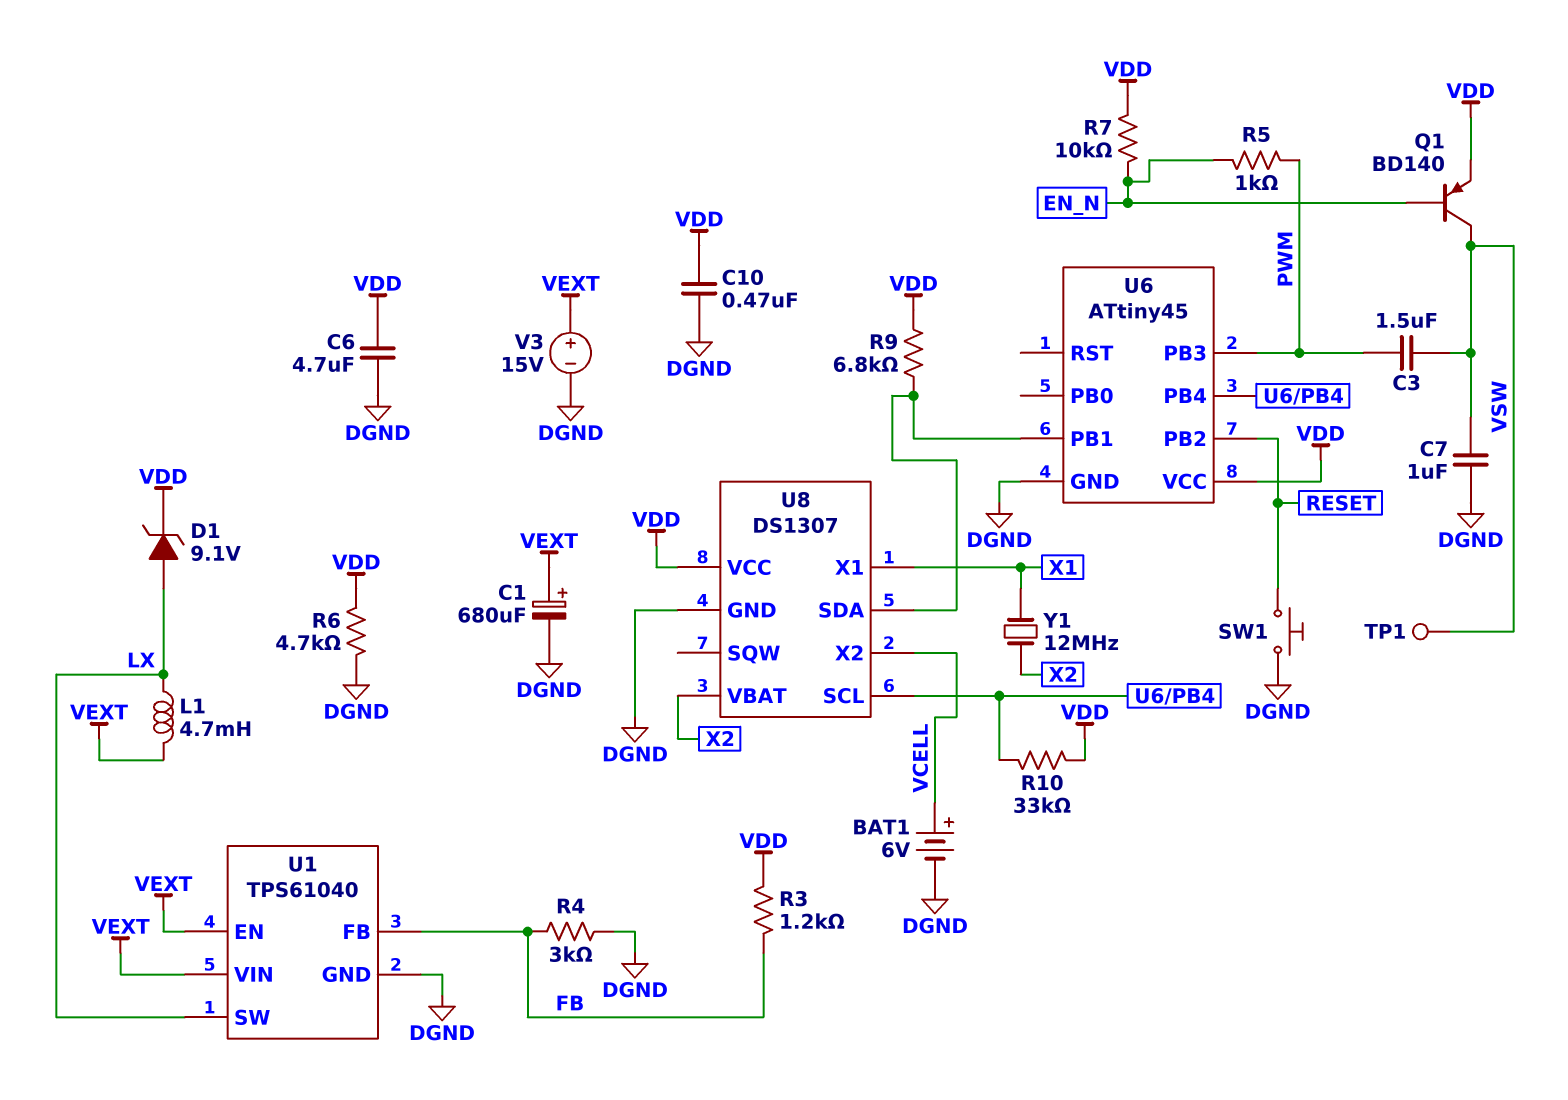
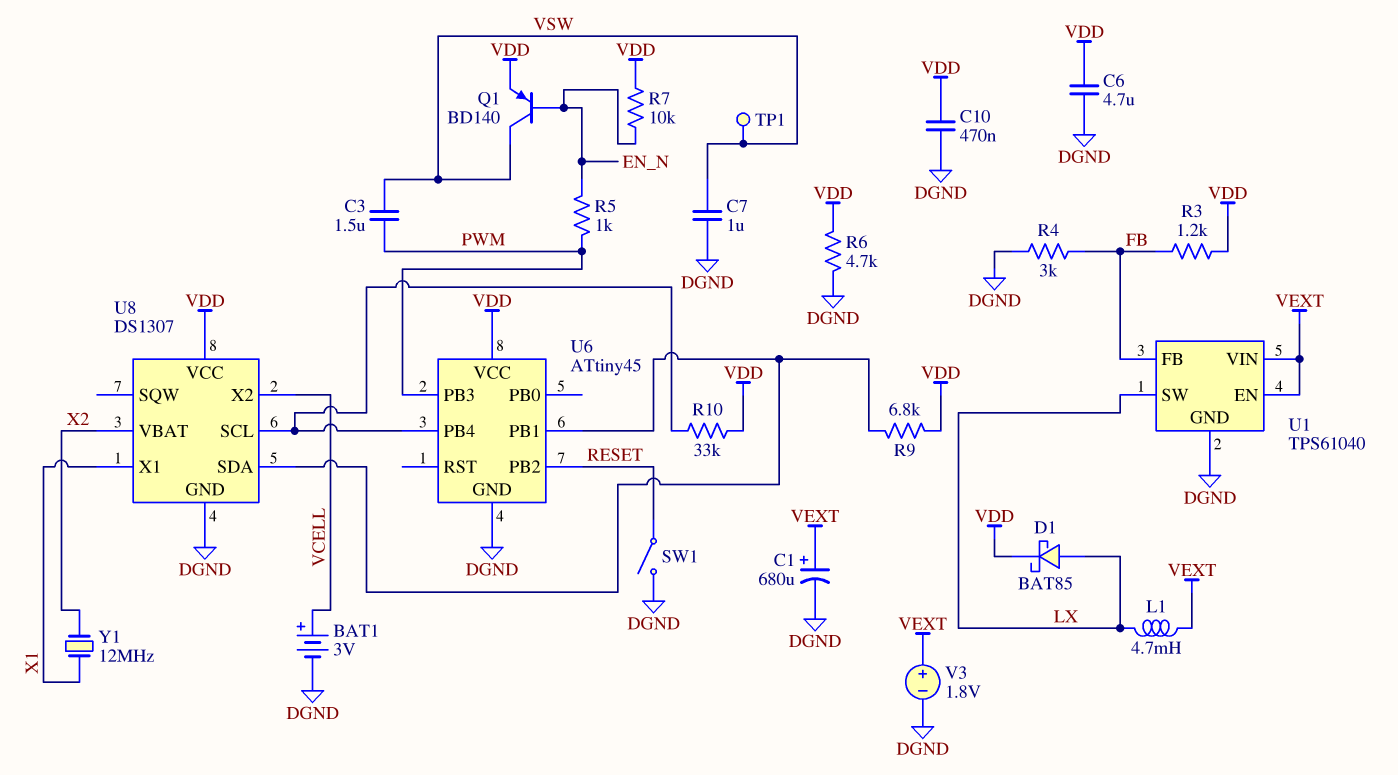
BAT1: 6V (plus VCELL, minus DGND) -> 3V (plus VCELL, minus DGND)
D1: zener 9.1V (A LX, K VDD) -> schottky BAT85 (A LX, K VDD)
SW1: button (DGND, RESET) -> switch (DGND, RESET)
V3: 15V (plus VEXT, minus DGND) -> 1.8V (plus VEXT, minus DGND)

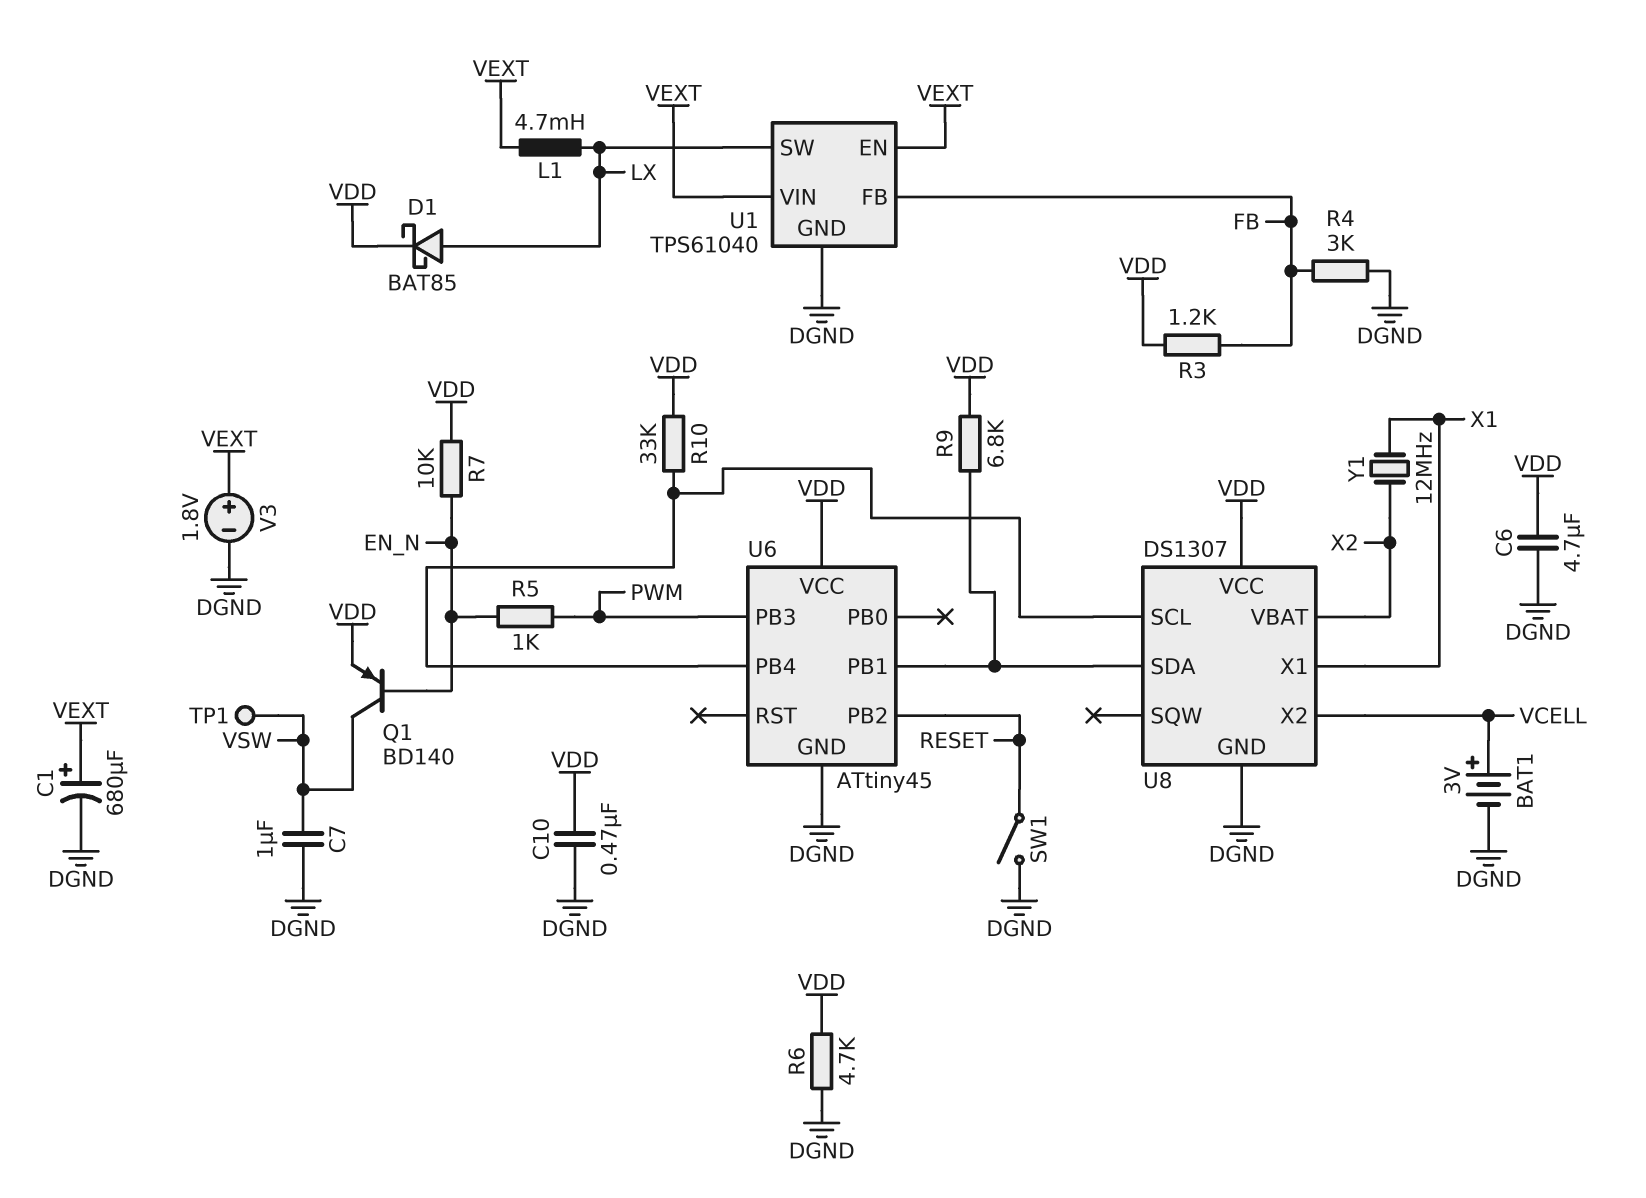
C3: 1.5uF (PWM, VSW) -> none

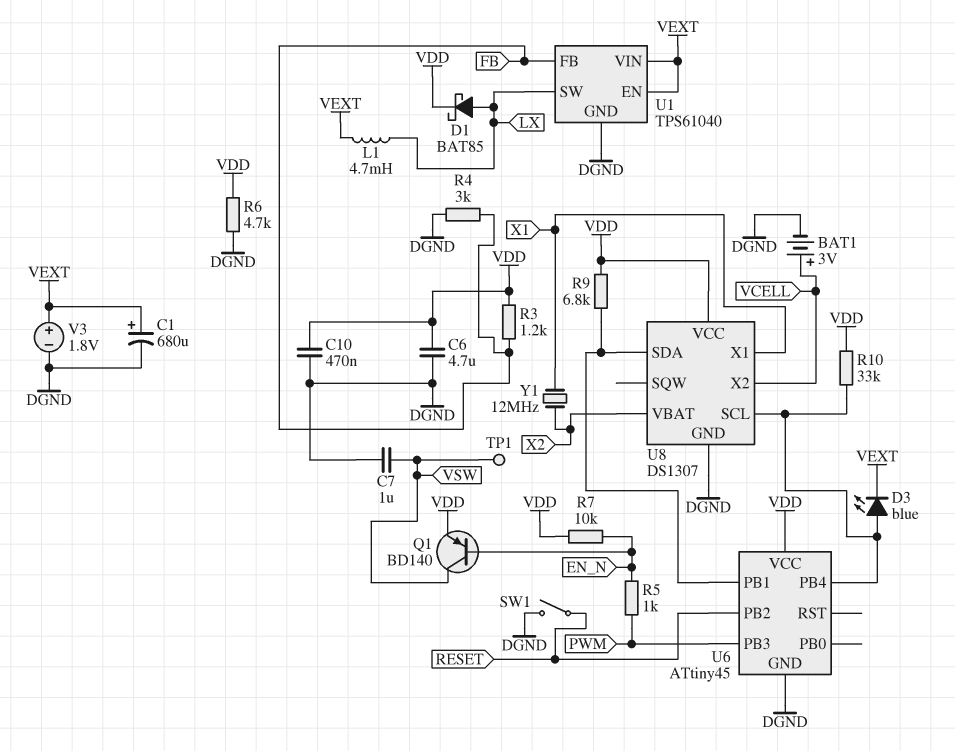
D3: none -> LED blue (A U6/PB4, K VEXT)

